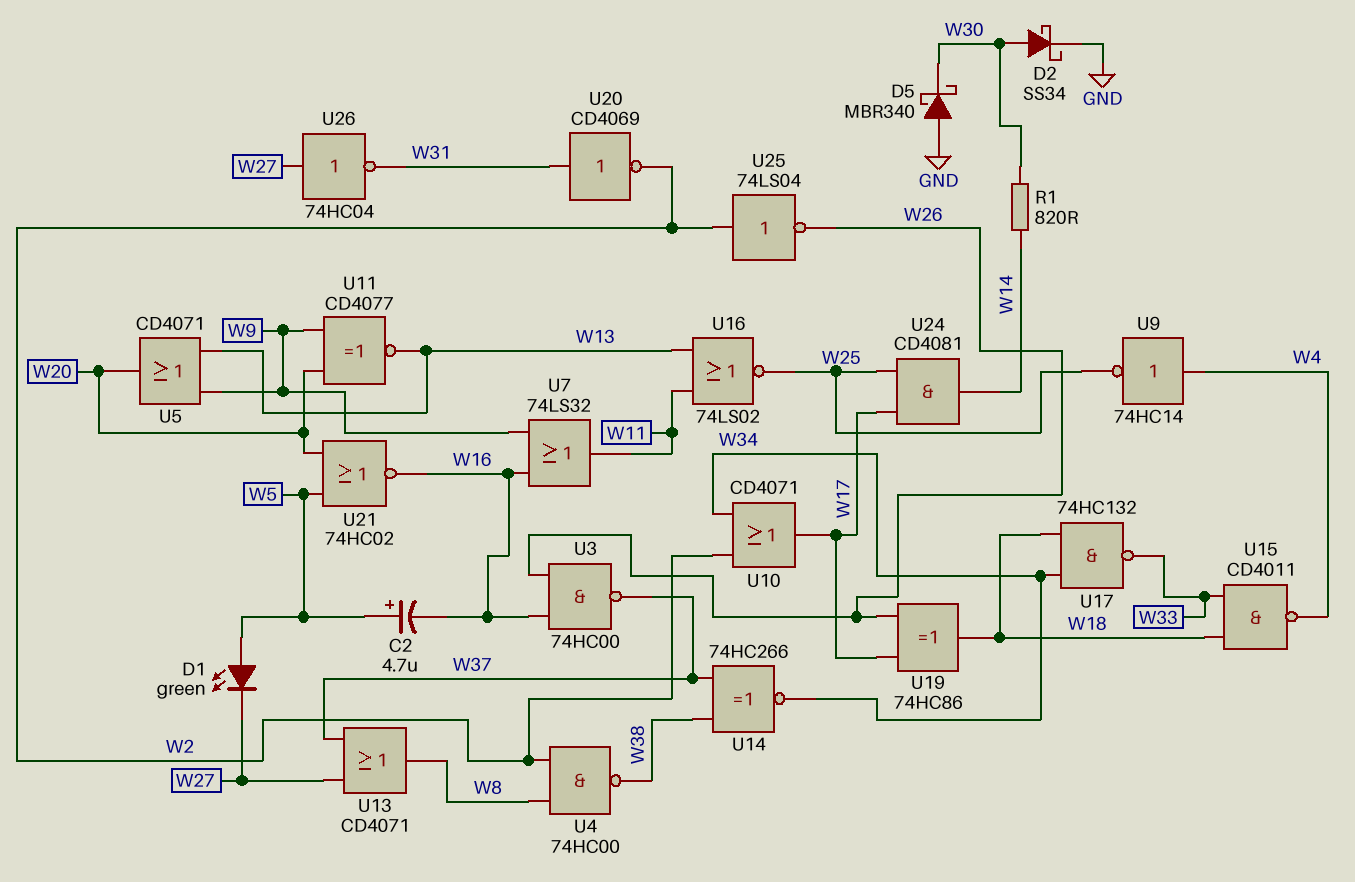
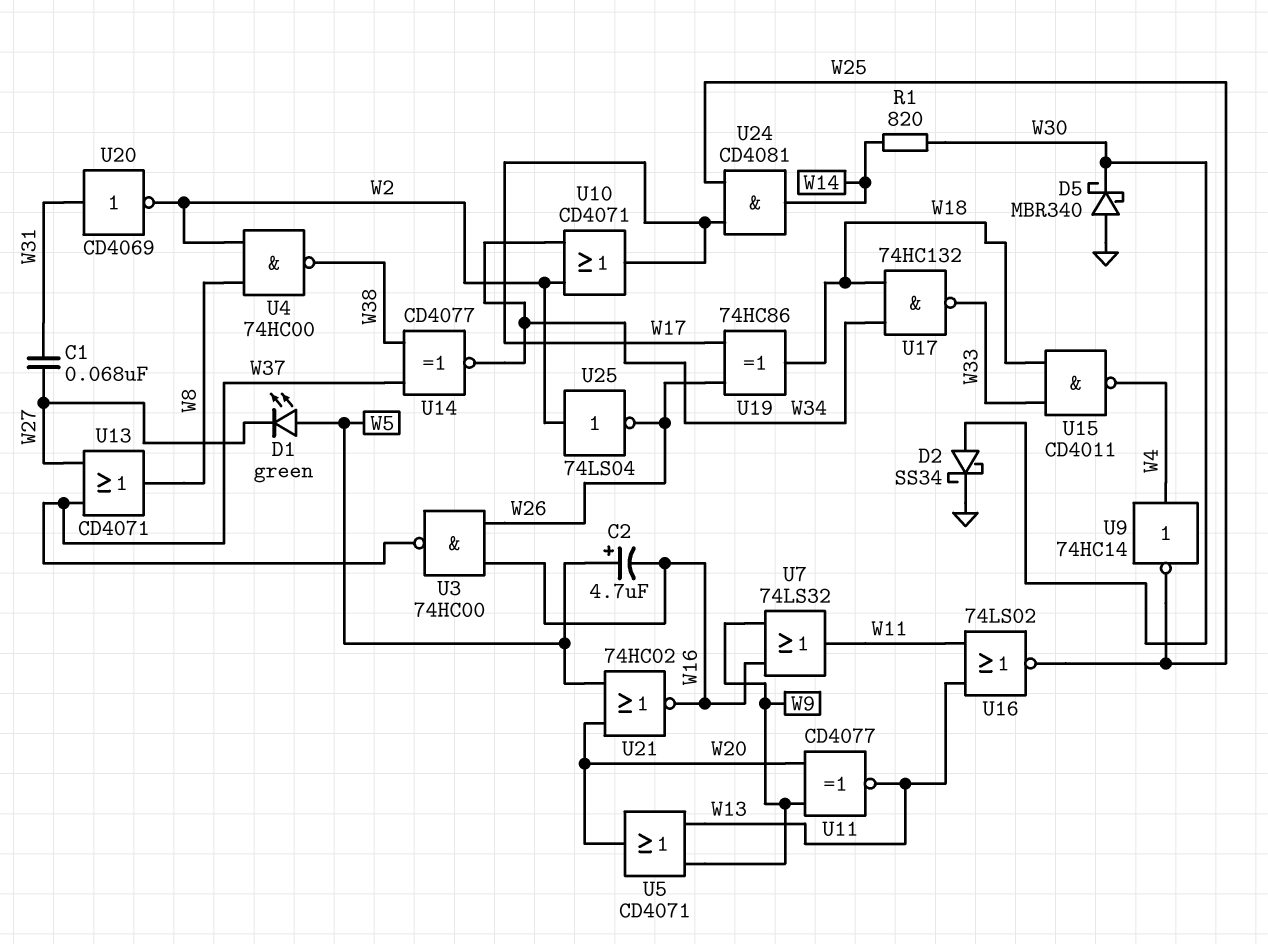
C1: none -> 68nF (W27, W31)
U14: XNOR 74HC266 (in W37, in W38, out W34) -> XNOR CD4077 (in W37, in W38, out W34)
U26: NOT 74HC04 (in W27, out W31) -> none

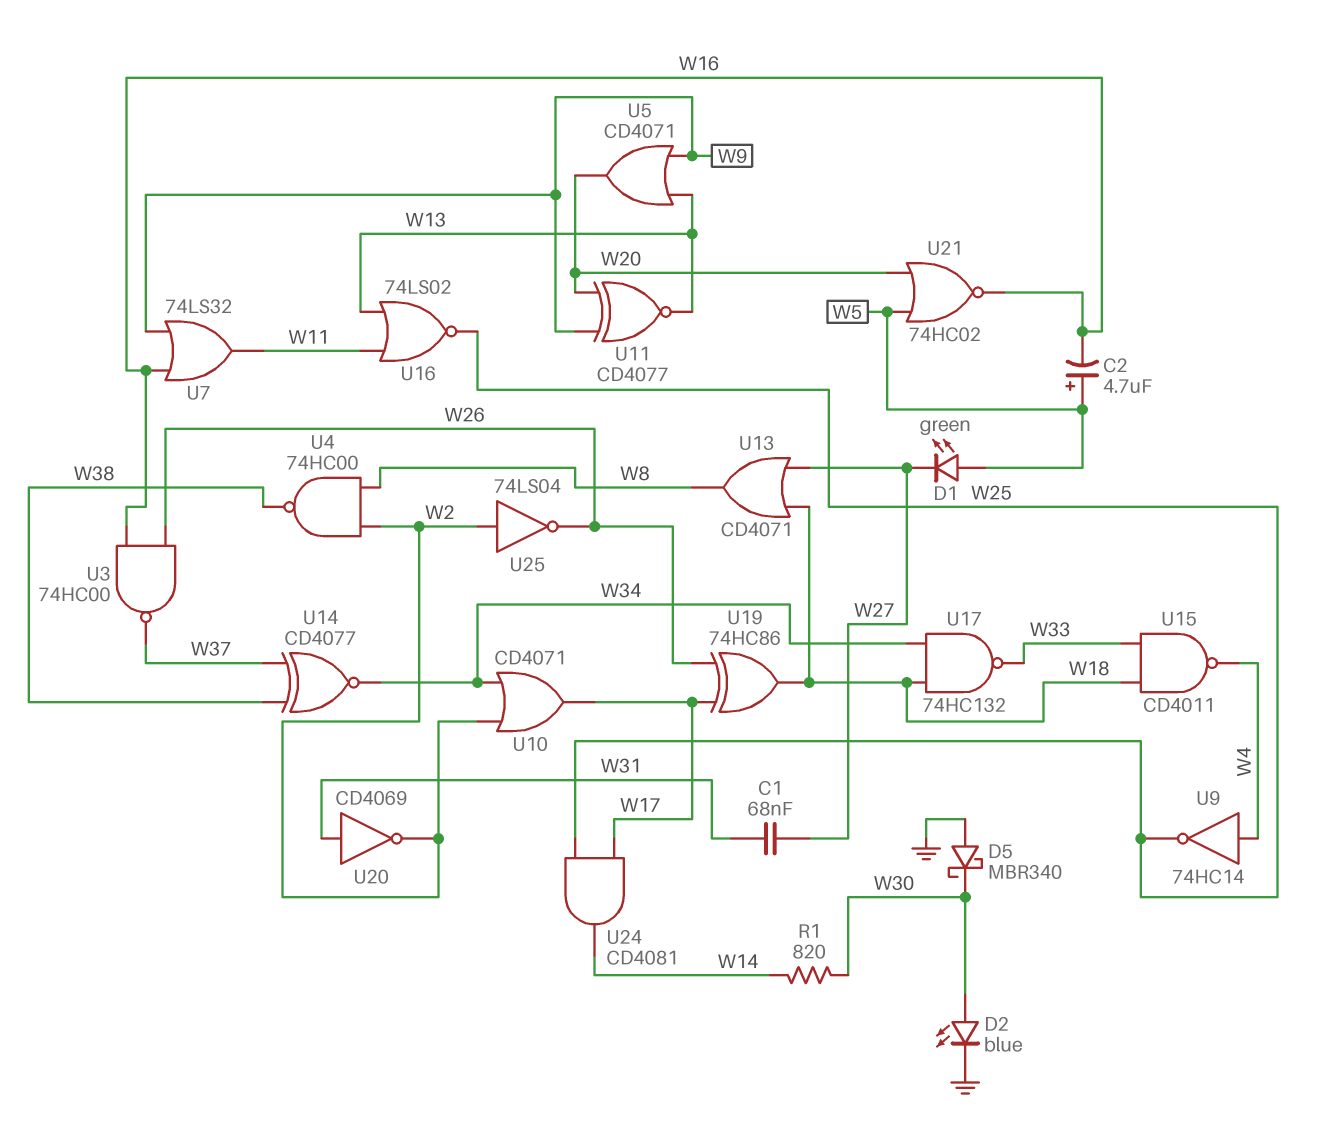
D2: schottky SS34 (A W30, K GND) -> LED blue (A W30, K GND)
U13: OR CD4071 (in W27, in W37, out W8) -> OR CD4071 (in W18, in W27, out W8)

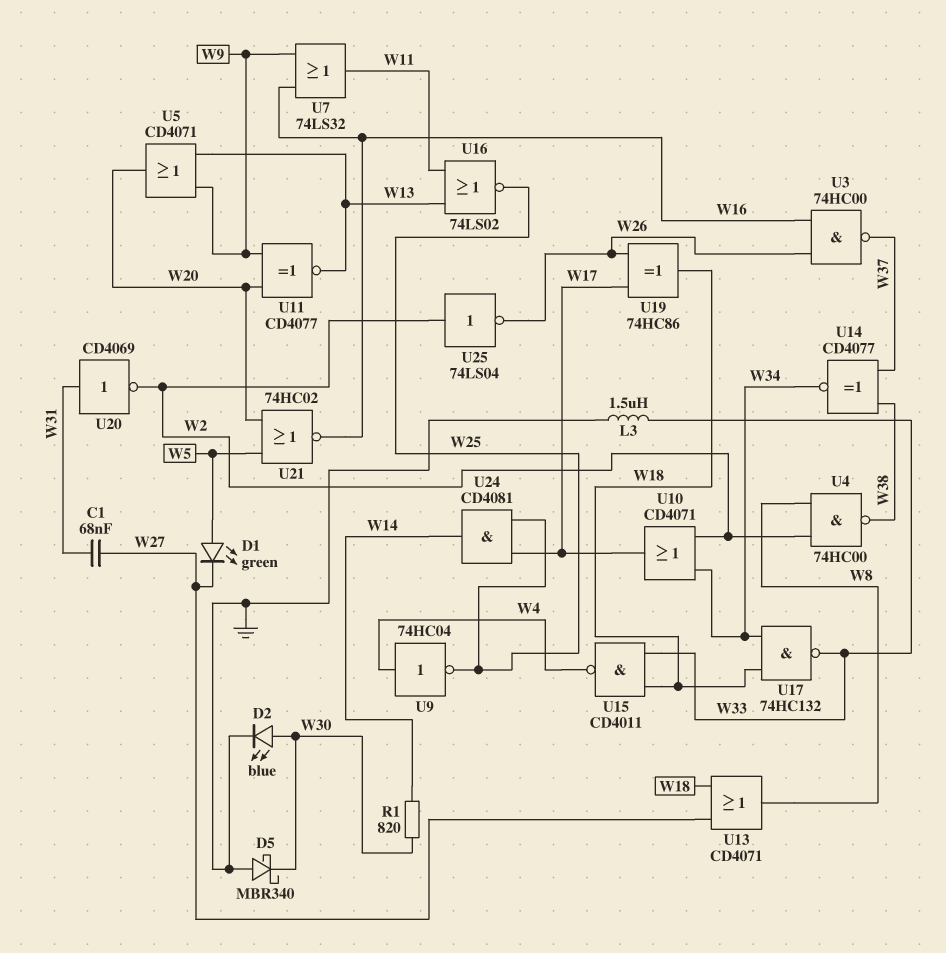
C2: 4.7uF (plus W5, minus W16) -> none
L3: none -> 1.5uH (GND, W33)
U9: NOT 74HC14 (in W4, out W25) -> NOT 74HC04 (in W4, out W25)

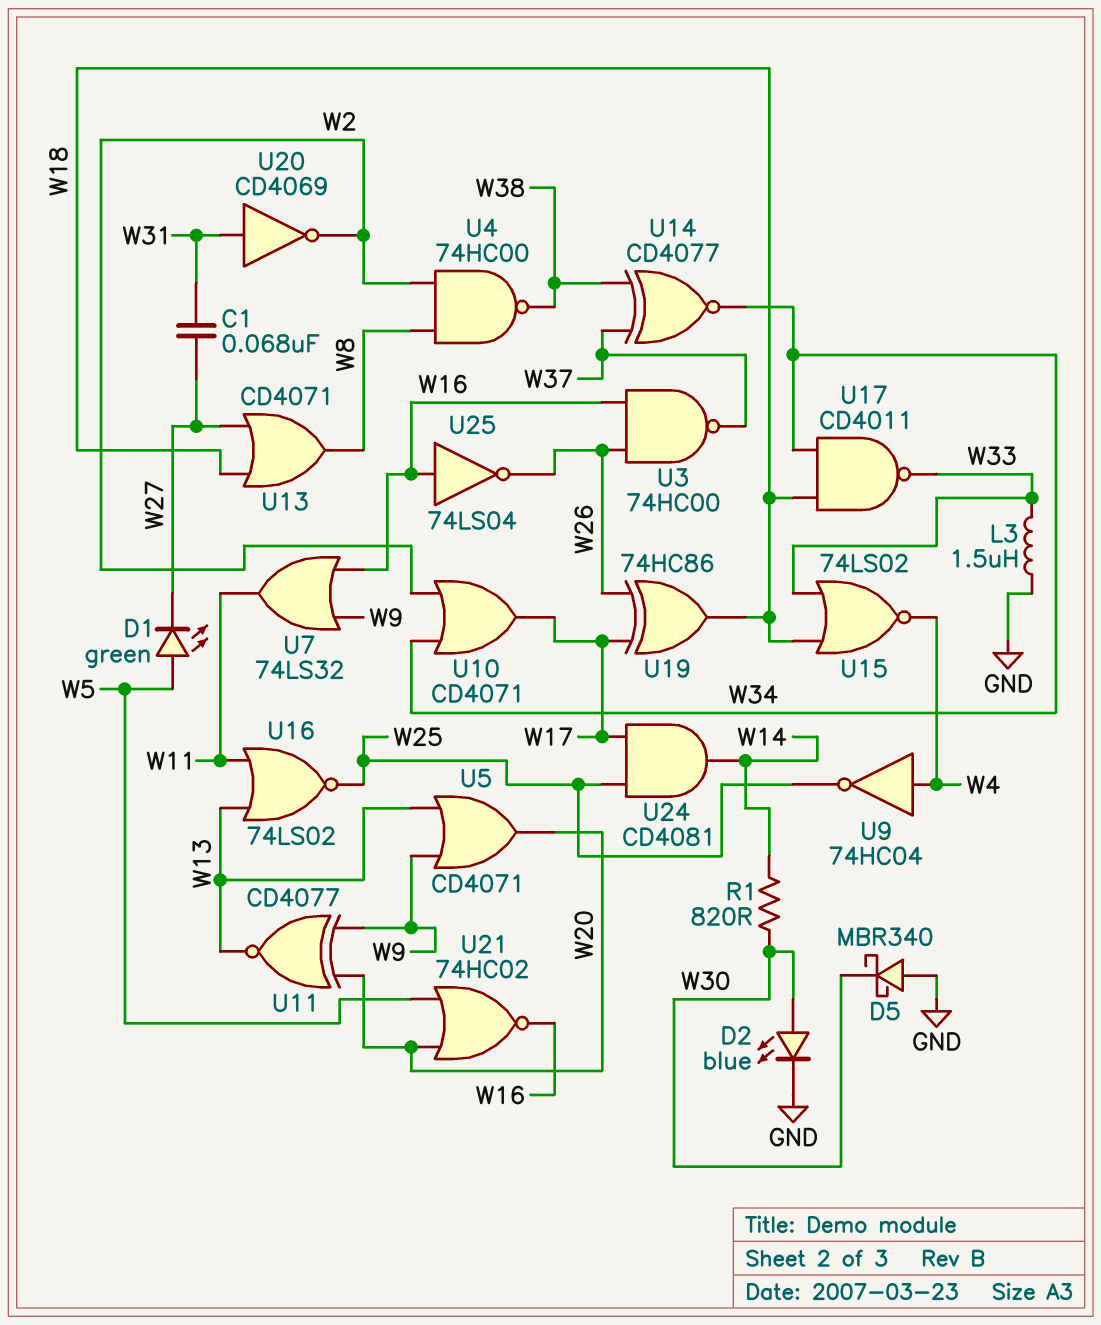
U15: NAND CD4011 (in W18, in W33, out W4) -> NOR 74LS02 (in W18, in W33, out W4)
U17: NAND 74HC132 (in W18, in W34, out W33) -> NAND CD4011 (in W18, in W34, out W33)
U25: NOT 74LS04 (in W2, out W26) -> NOT 74LS04 (in W16, out W26)

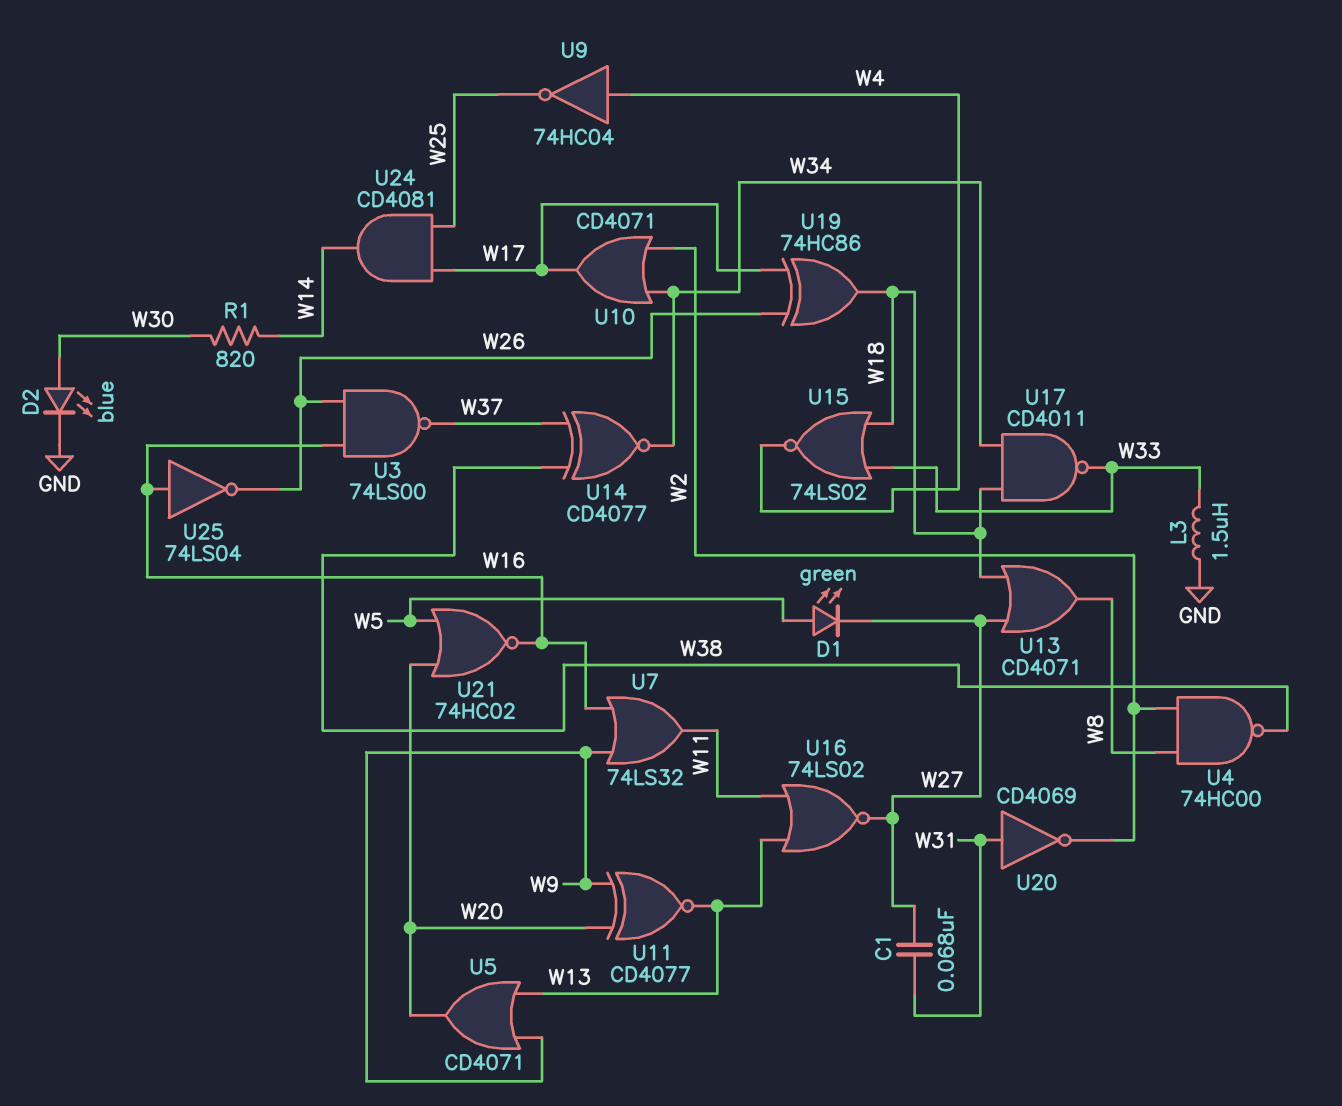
D5: schottky MBR340 (A GND, K W30) -> none
U3: NAND 74HC00 (in W16, in W26, out W37) -> NAND 74LS00 (in W16, in W26, out W37)
U16: NOR 74LS02 (in W11, in W13, out W25) -> NOR 74LS02 (in W11, in W13, out W27)

